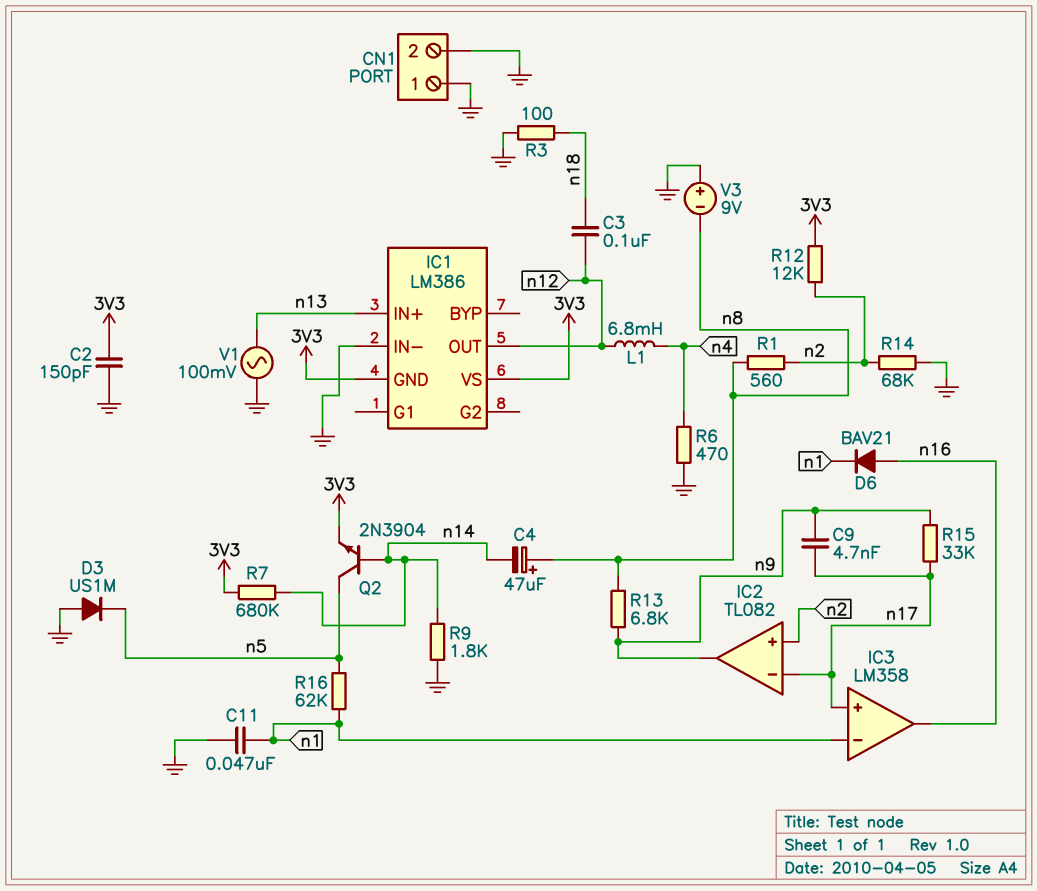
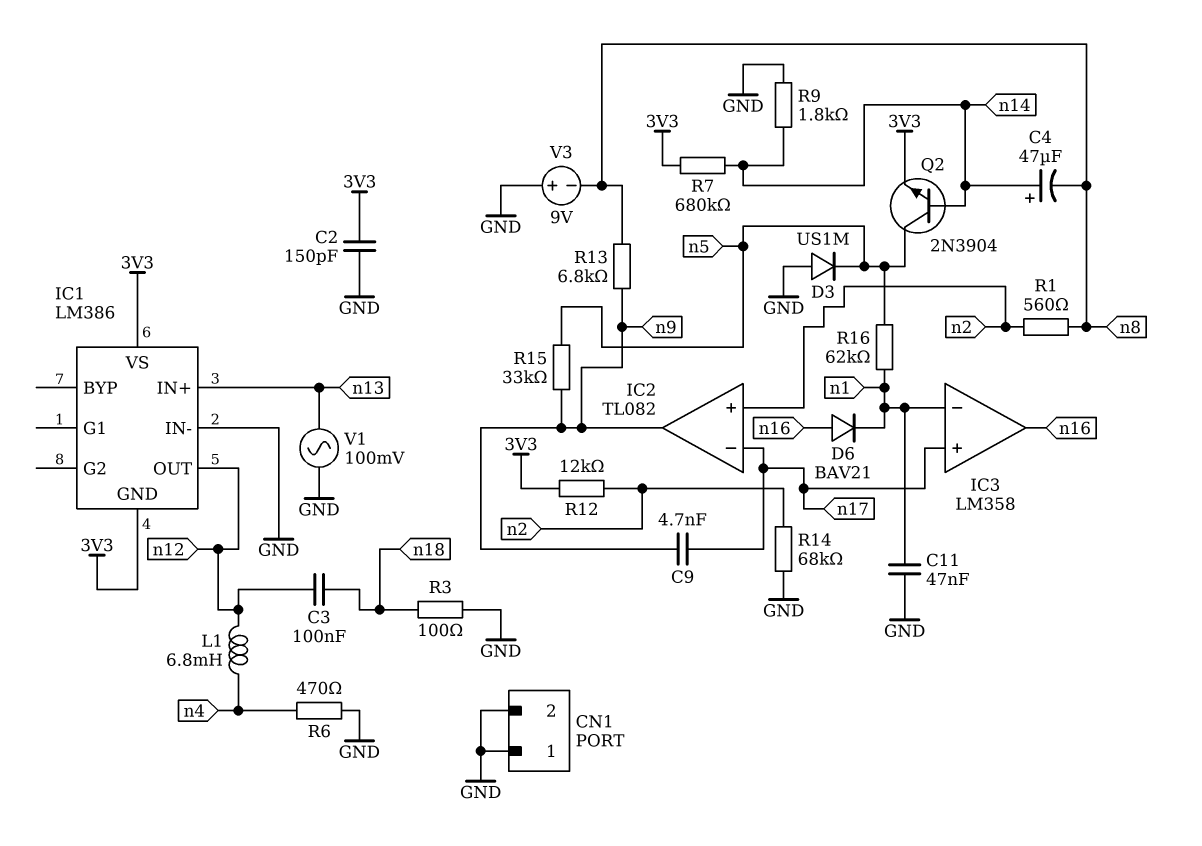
C4: 47uF (plus n8, minus n14) -> 47uF (plus n14, minus n8)
R15: 33k (n9, n17) -> 33k (n5, n9)

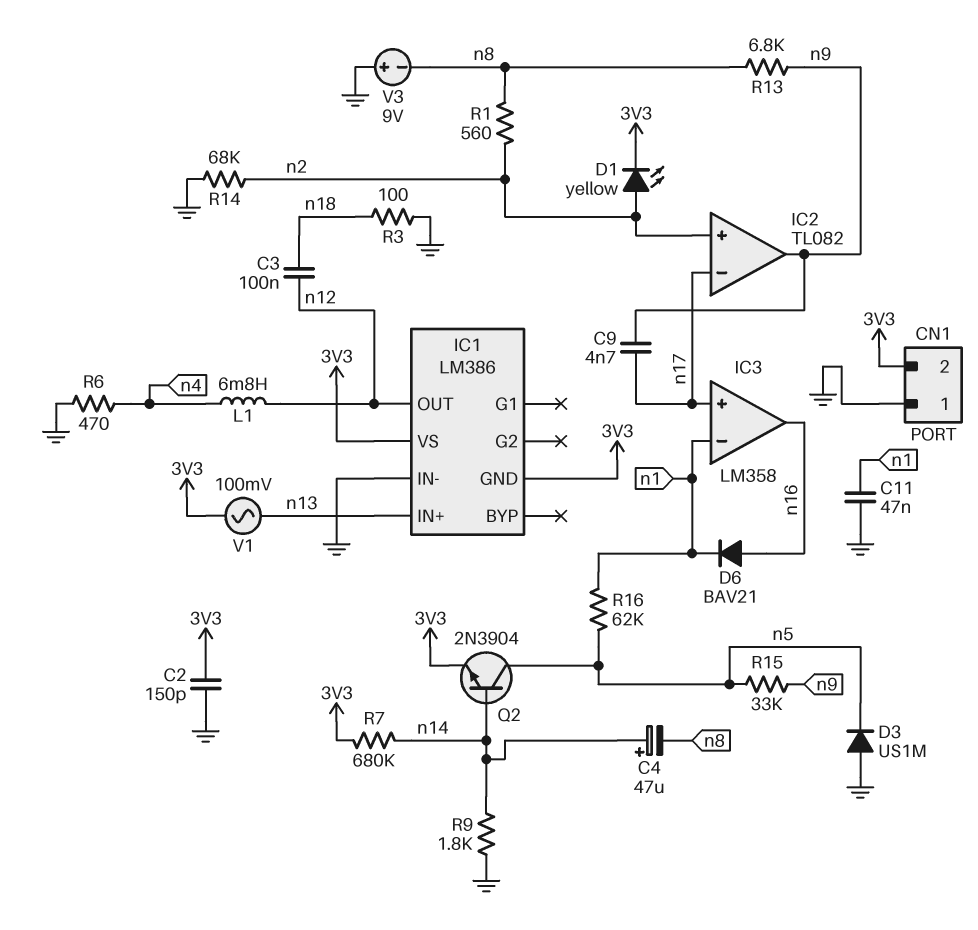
CN1 pin 2: GND -> 3V3
D1: none -> LED yellow (A n2, K 3V3)
R12: 12k (3V3, n2) -> none
V1: AC 100mV (GND, n13) -> AC 100mV (3V3, n13)

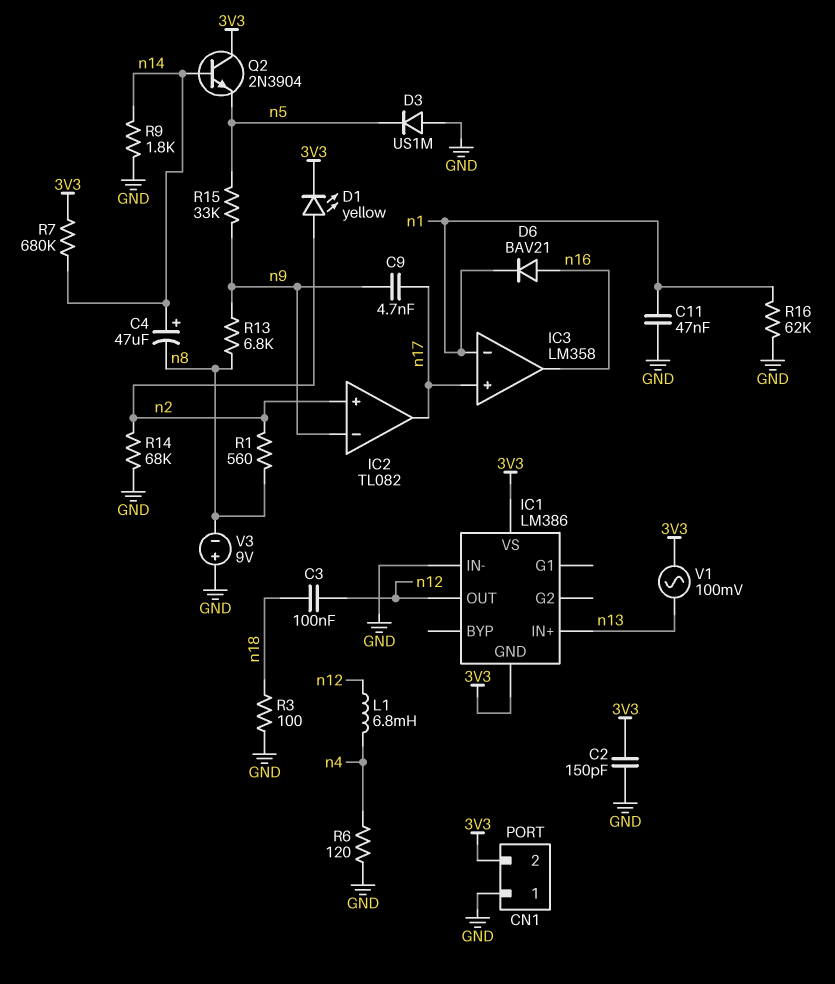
IC2 pin in-: n17 -> n9
IC2 pin out: n9 -> n17
Q2: NPN 2N3904 (B n14, C n5, E 3V3) -> NPN 2N3904 (B n14, C 3V3, E n5)
R6: 470 (GND, n4) -> 120 (GND, n4)
R16: 62k (n1, n5) -> 62k (GND, n1)

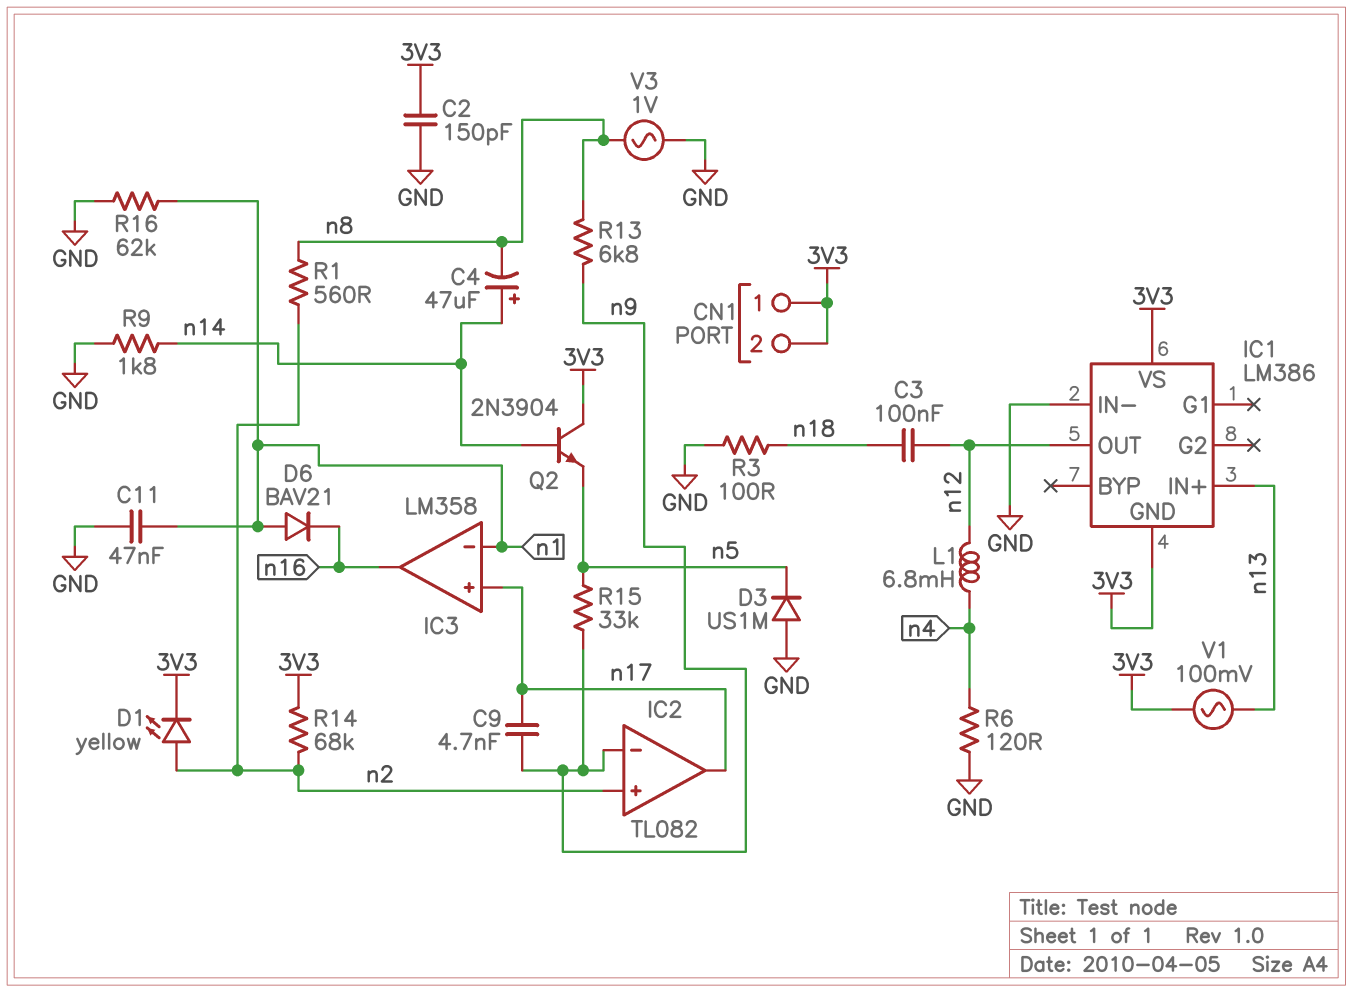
CN1 pin 1: GND -> 3V3
D6: diode BAV21 (A n16, K n1) -> diode BAV21 (A n1, K n16)
R7: 680k (3V3, n14) -> none
R14: 68k (GND, n2) -> 68k (3V3, n2)
V3: 9V (plus GND, minus n8) -> AC 1V (GND, n8)

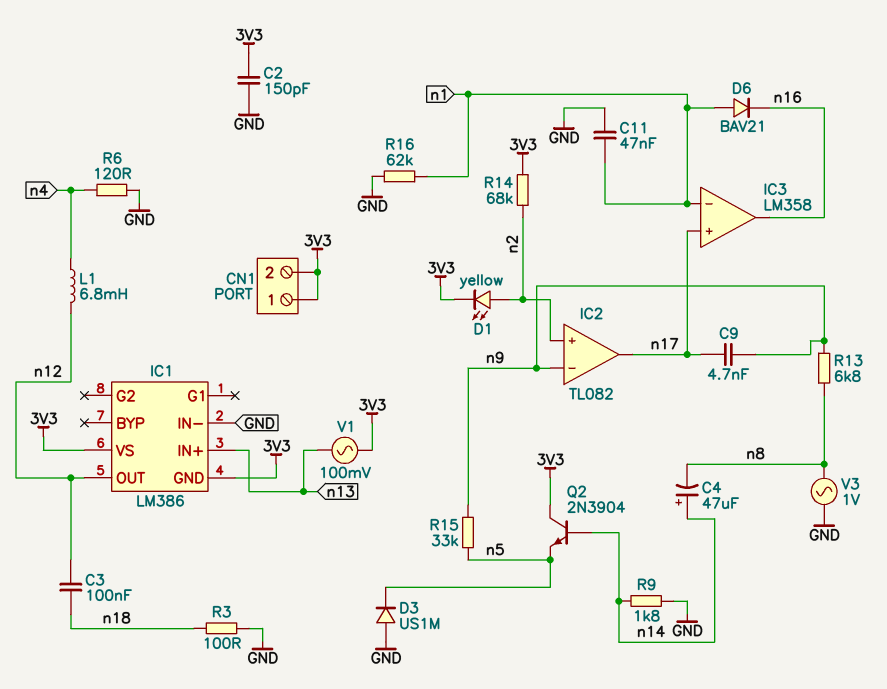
R1: 560 (n2, n8) -> none

